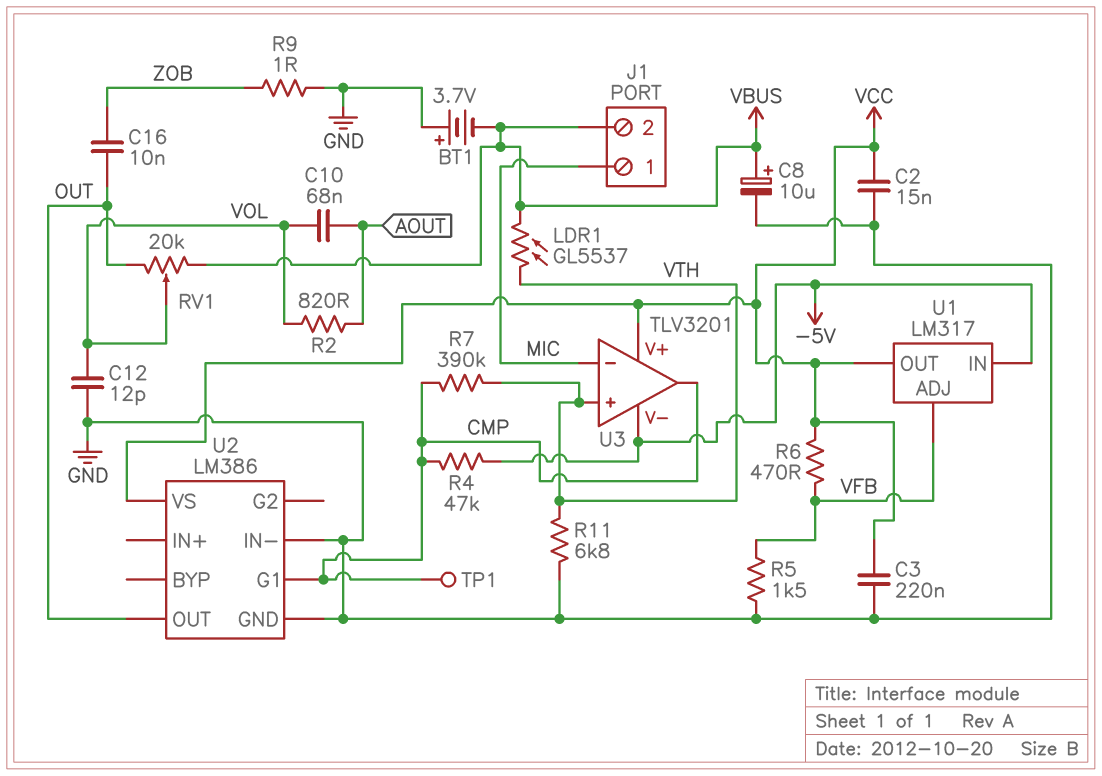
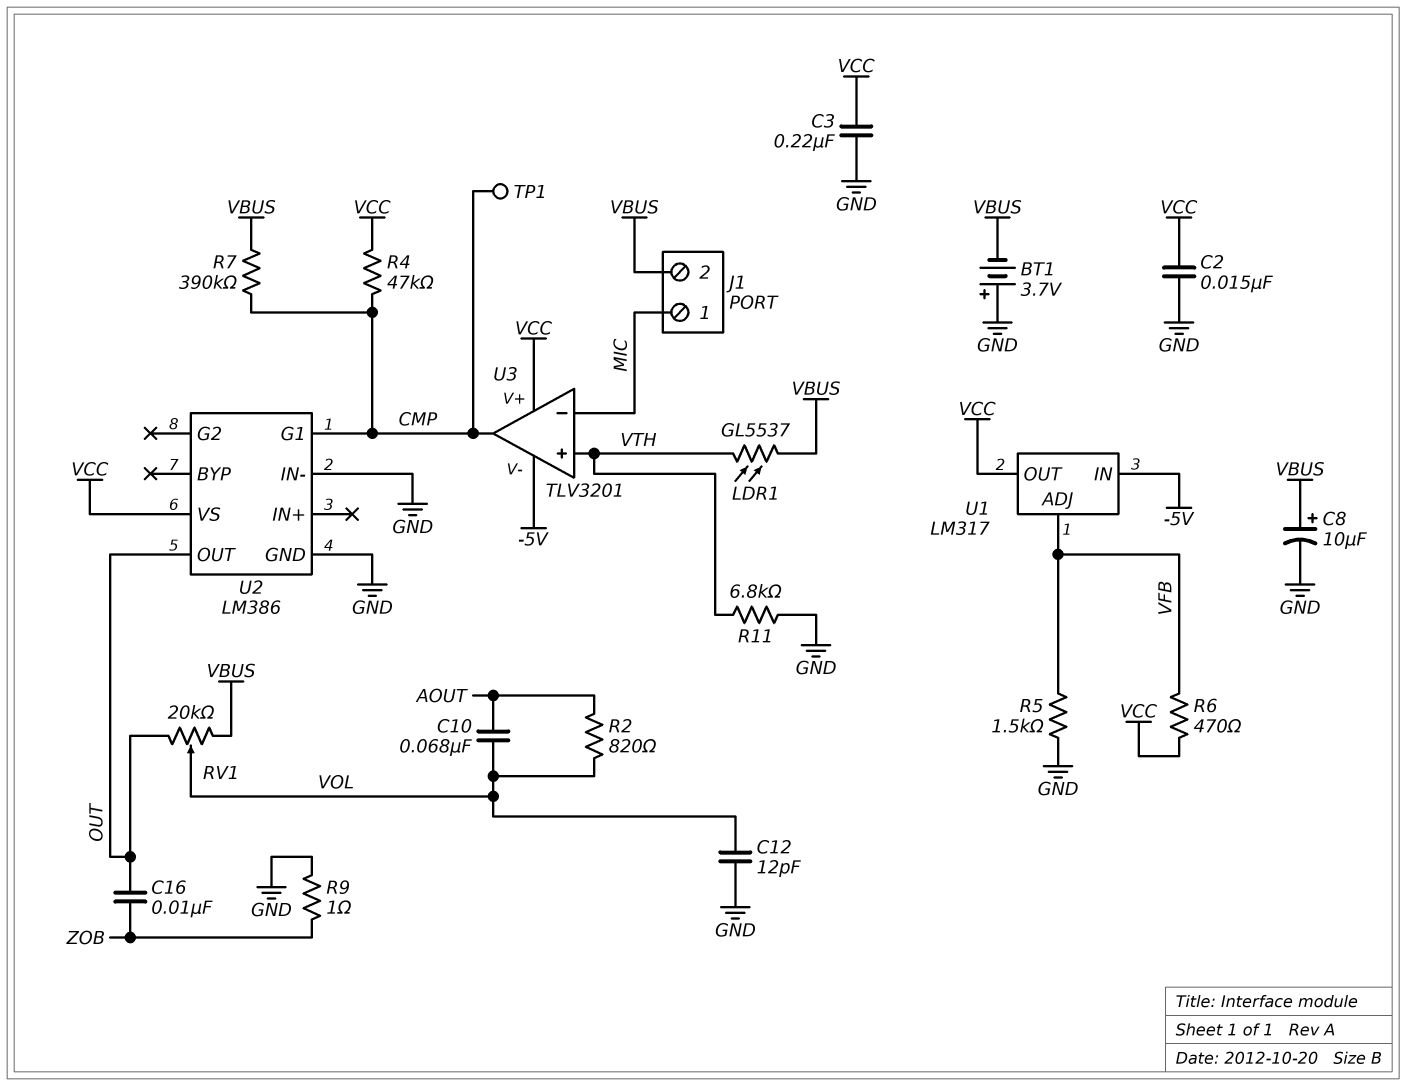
R4: 47k (-5V, CMP) -> 47k (CMP, VCC)
R7: 390k (CMP, VTH) -> 390k (CMP, VBUS)

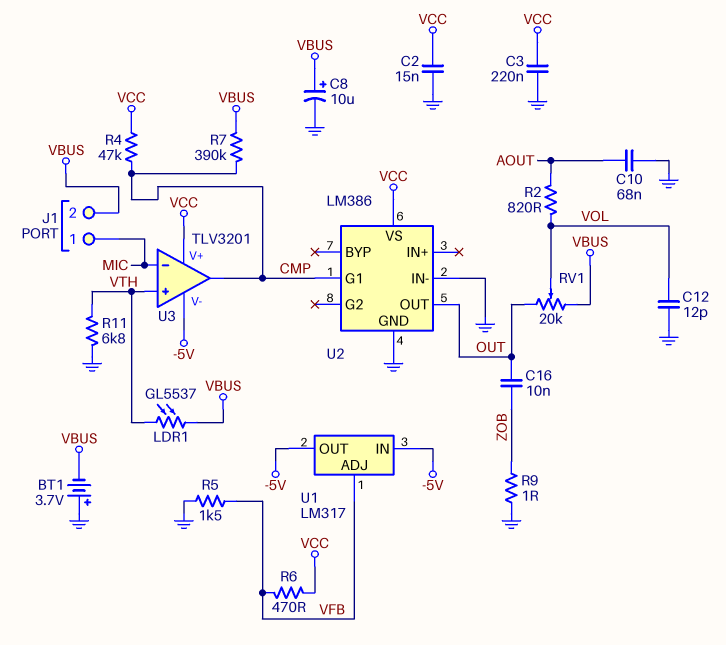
C10: 68nF (AOUT, VOL) -> 68nF (AOUT, GND)
TP1: test point (CMP) -> none
U1 pin OUT: VCC -> -5V

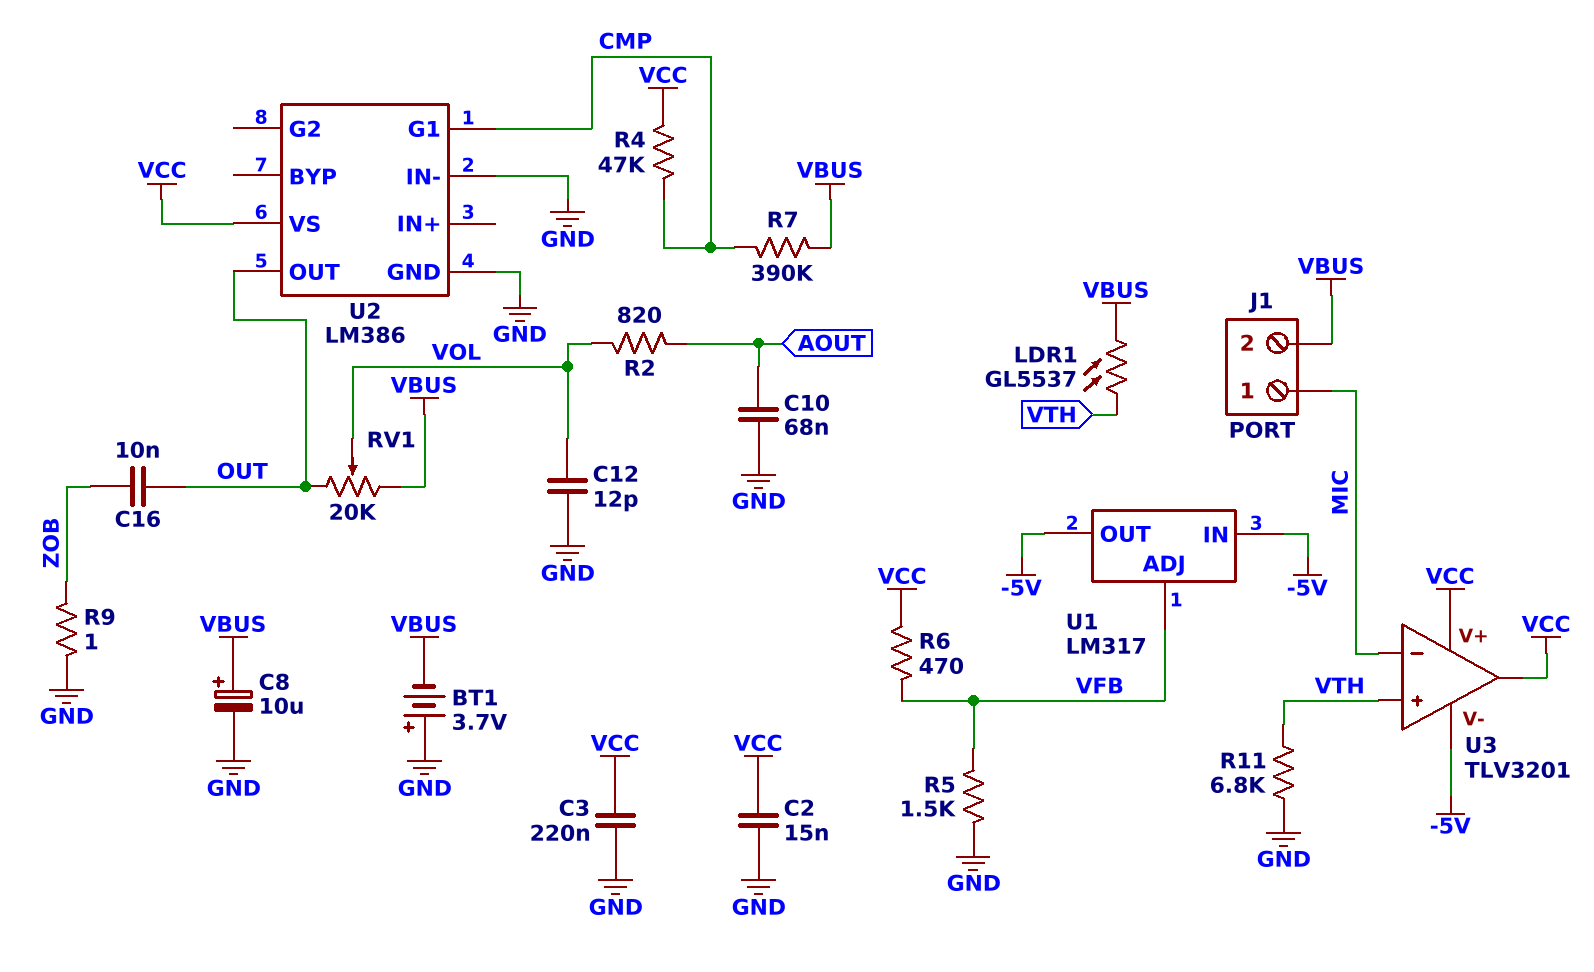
U3 pin out: CMP -> VCC

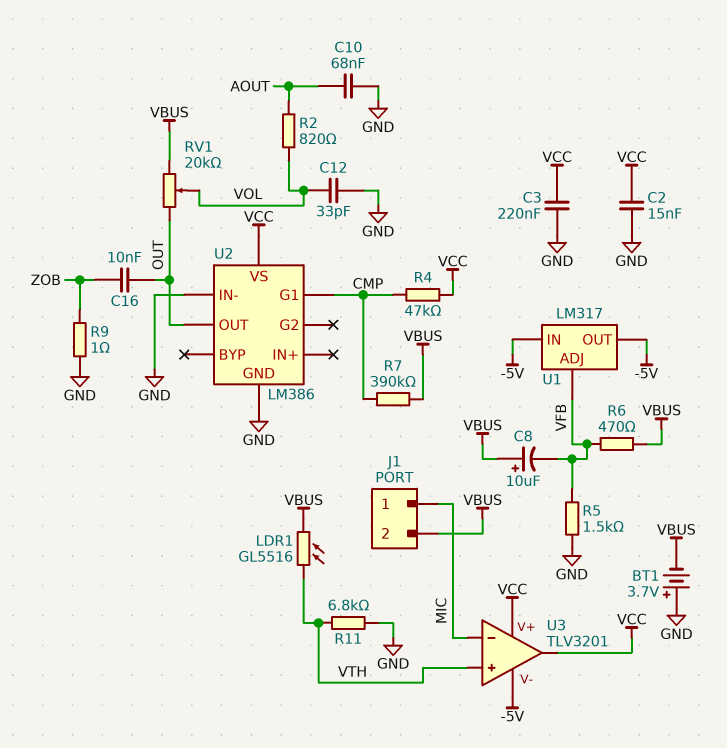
C8: 10uF (plus VBUS, minus GND) -> 10uF (plus VBUS, minus VFB)
C12: 12pF (GND, VOL) -> 33pF (GND, VOL)
LDR1: GL5537 (VBUS, VTH) -> GL5516 (VBUS, VTH)
R6: 470 (VCC, VFB) -> 470 (VBUS, VFB)

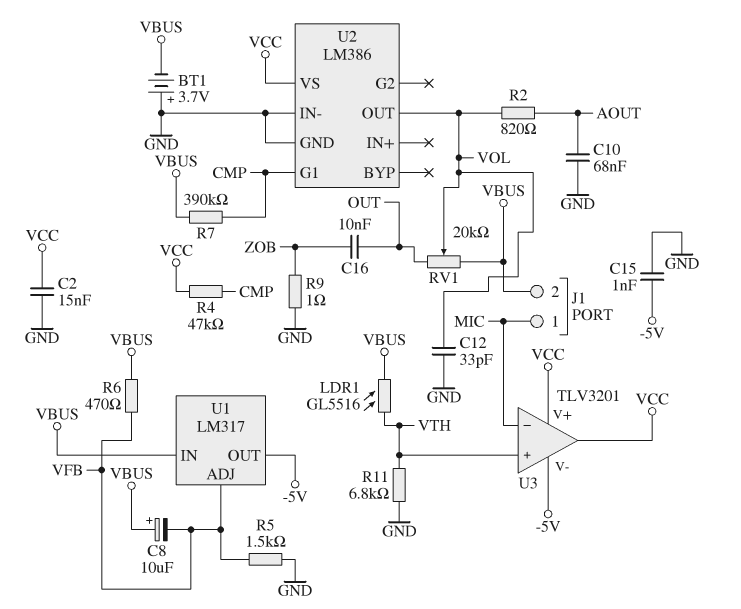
C3: 220nF (GND, VCC) -> none
C15: none -> 1nF (-5V, GND)
U1 pin IN: -5V -> VBUS
U2 pin OUT: OUT -> VOL

